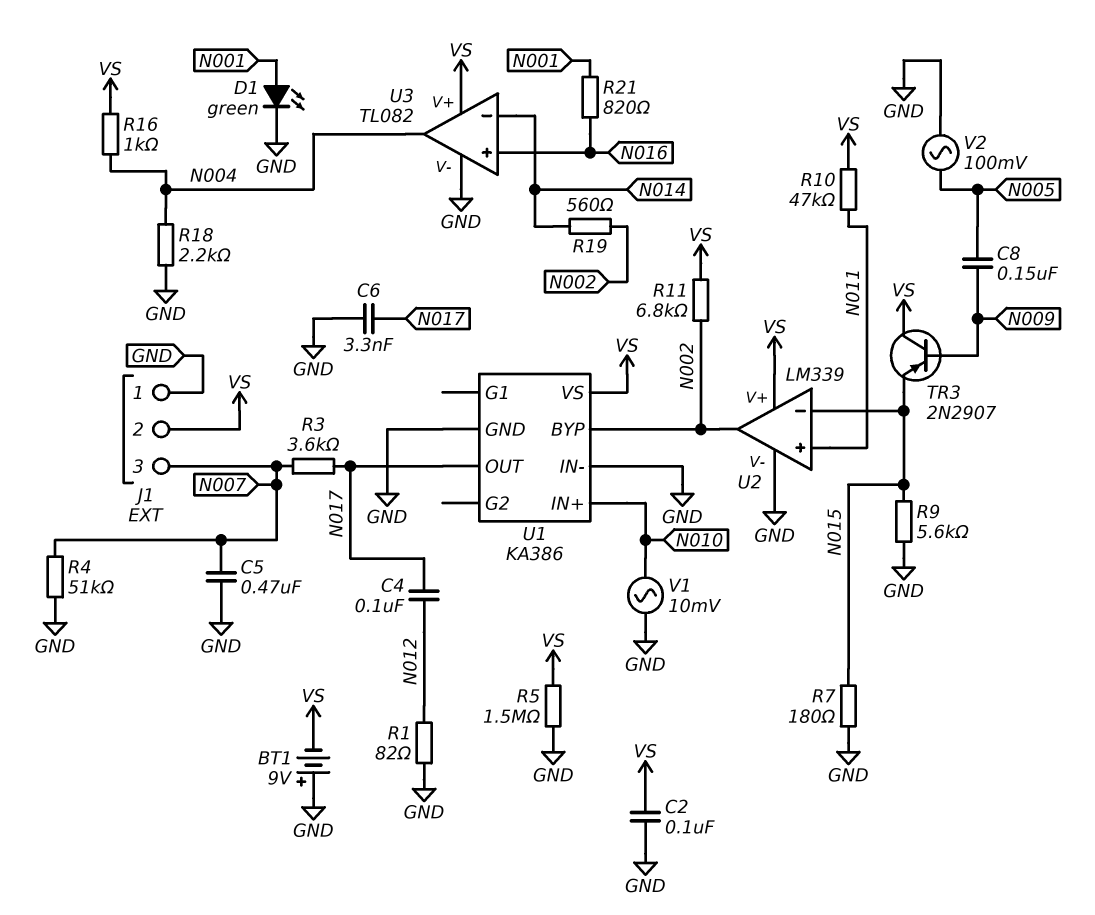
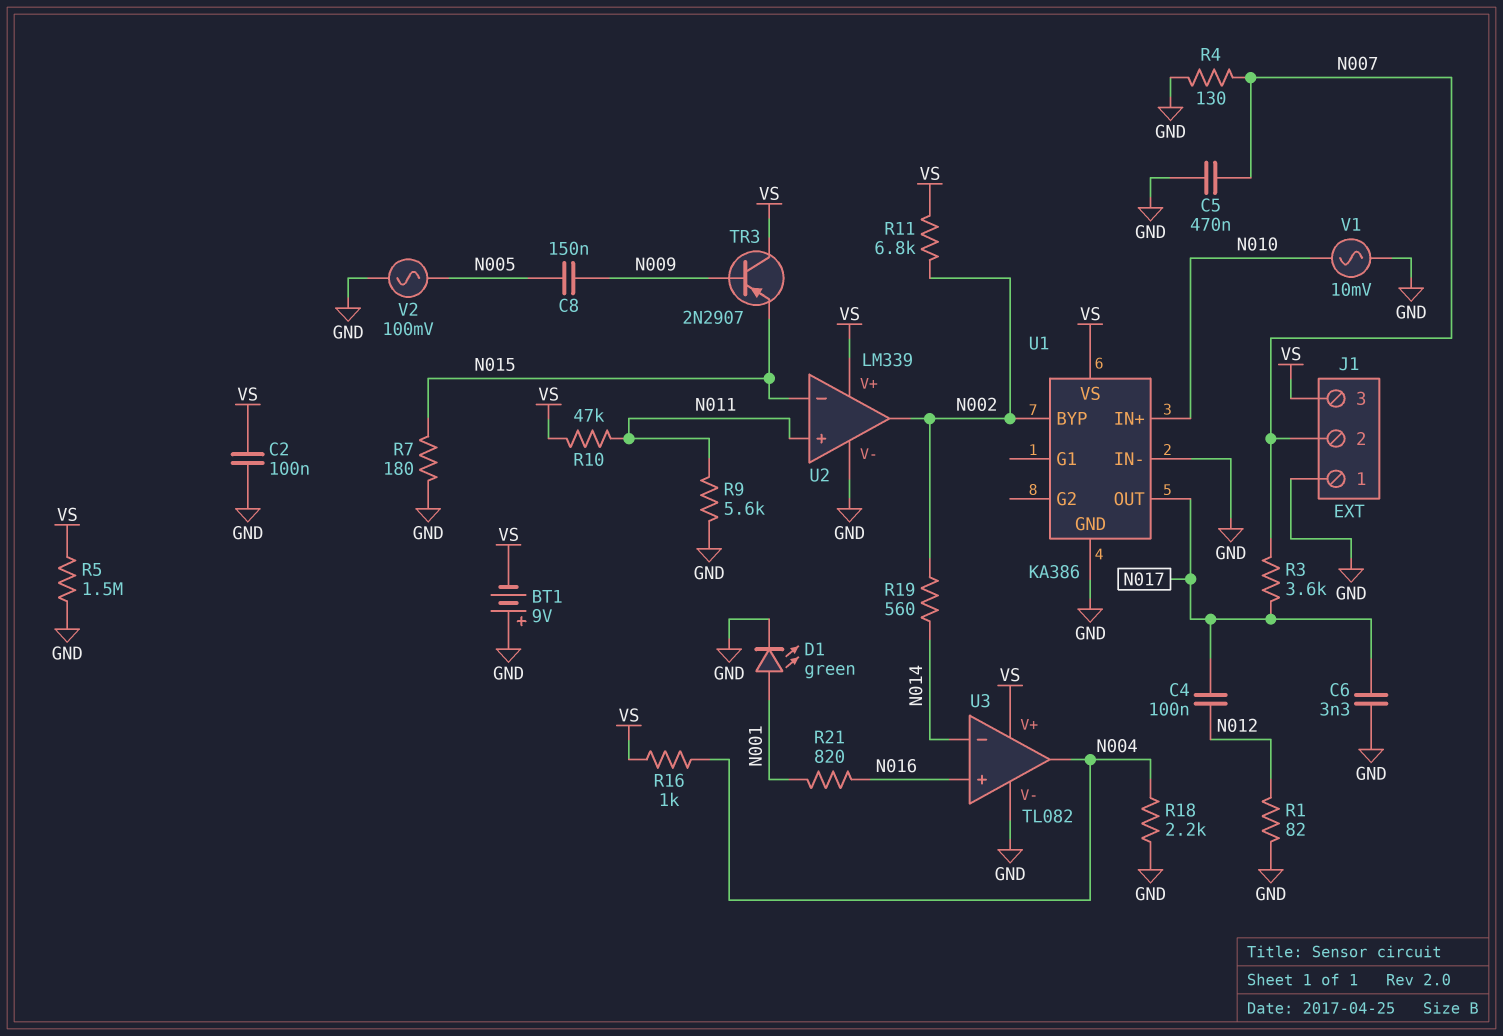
J1 pin 2: VS -> N007
J1 pin 3: N007 -> VS
R4: 51k (GND, N007) -> 130 (GND, N007)
R9: 5.6k (GND, N015) -> 5.6k (GND, N011)

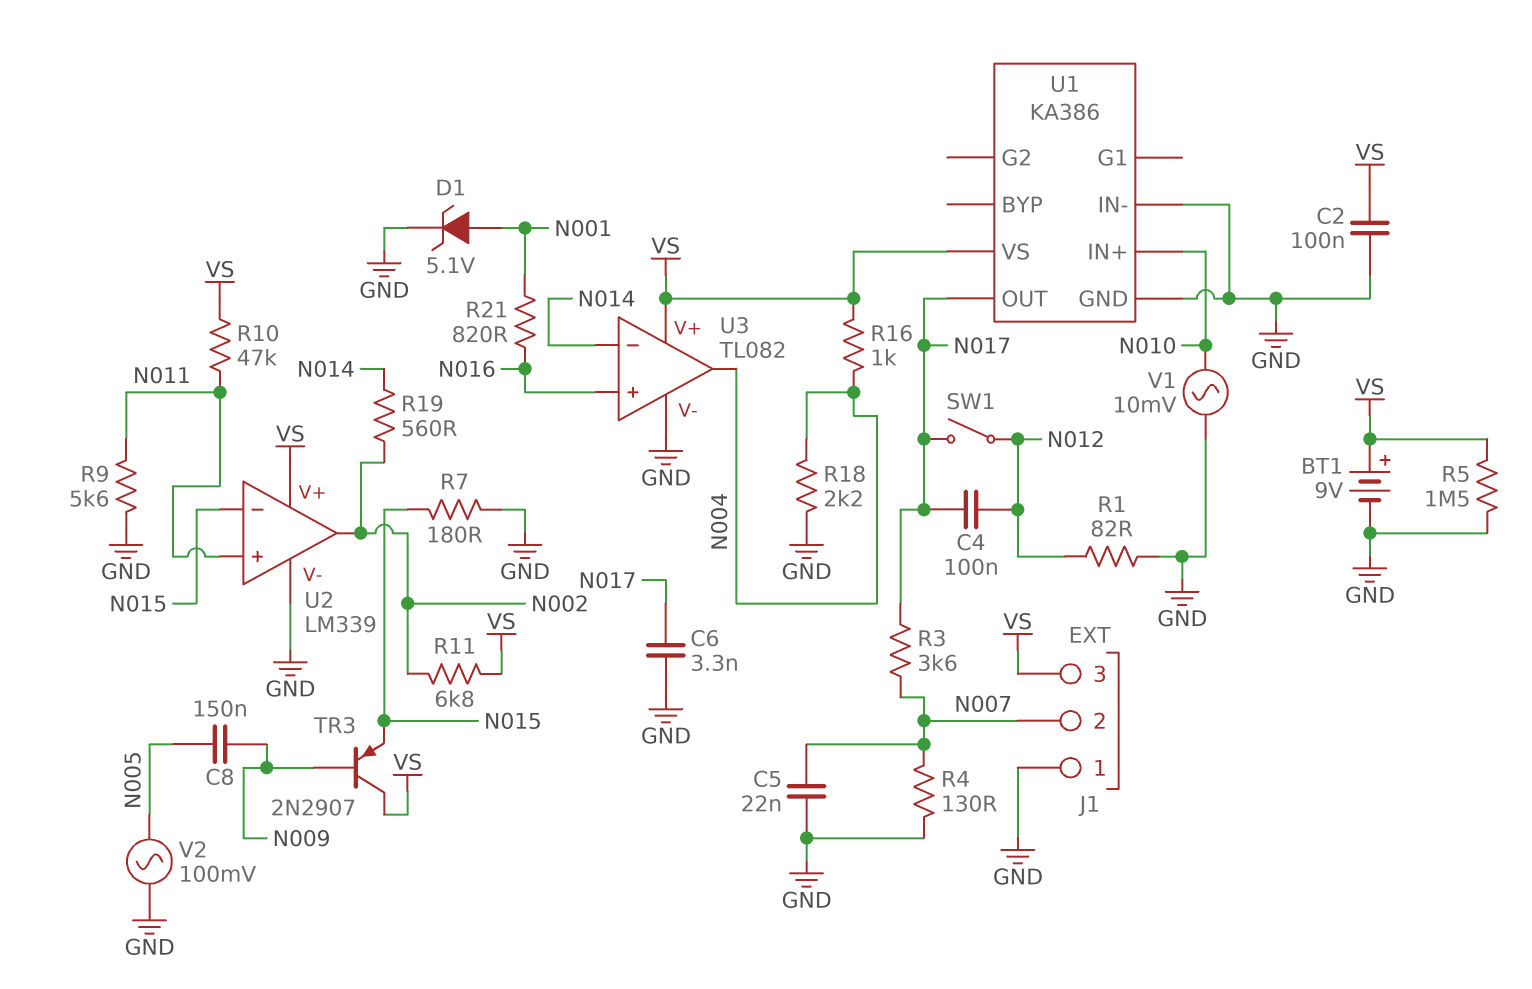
BT1: 9V (plus GND, minus VS) -> 9V (plus VS, minus GND)
C5: 470nF (GND, N007) -> 22nF (GND, N007)
D1: LED green (A N001, K GND) -> zener 5.1V (A N001, K GND)
SW1: none -> switch (N012, N017)
U1 pin BYP: N002 -> none

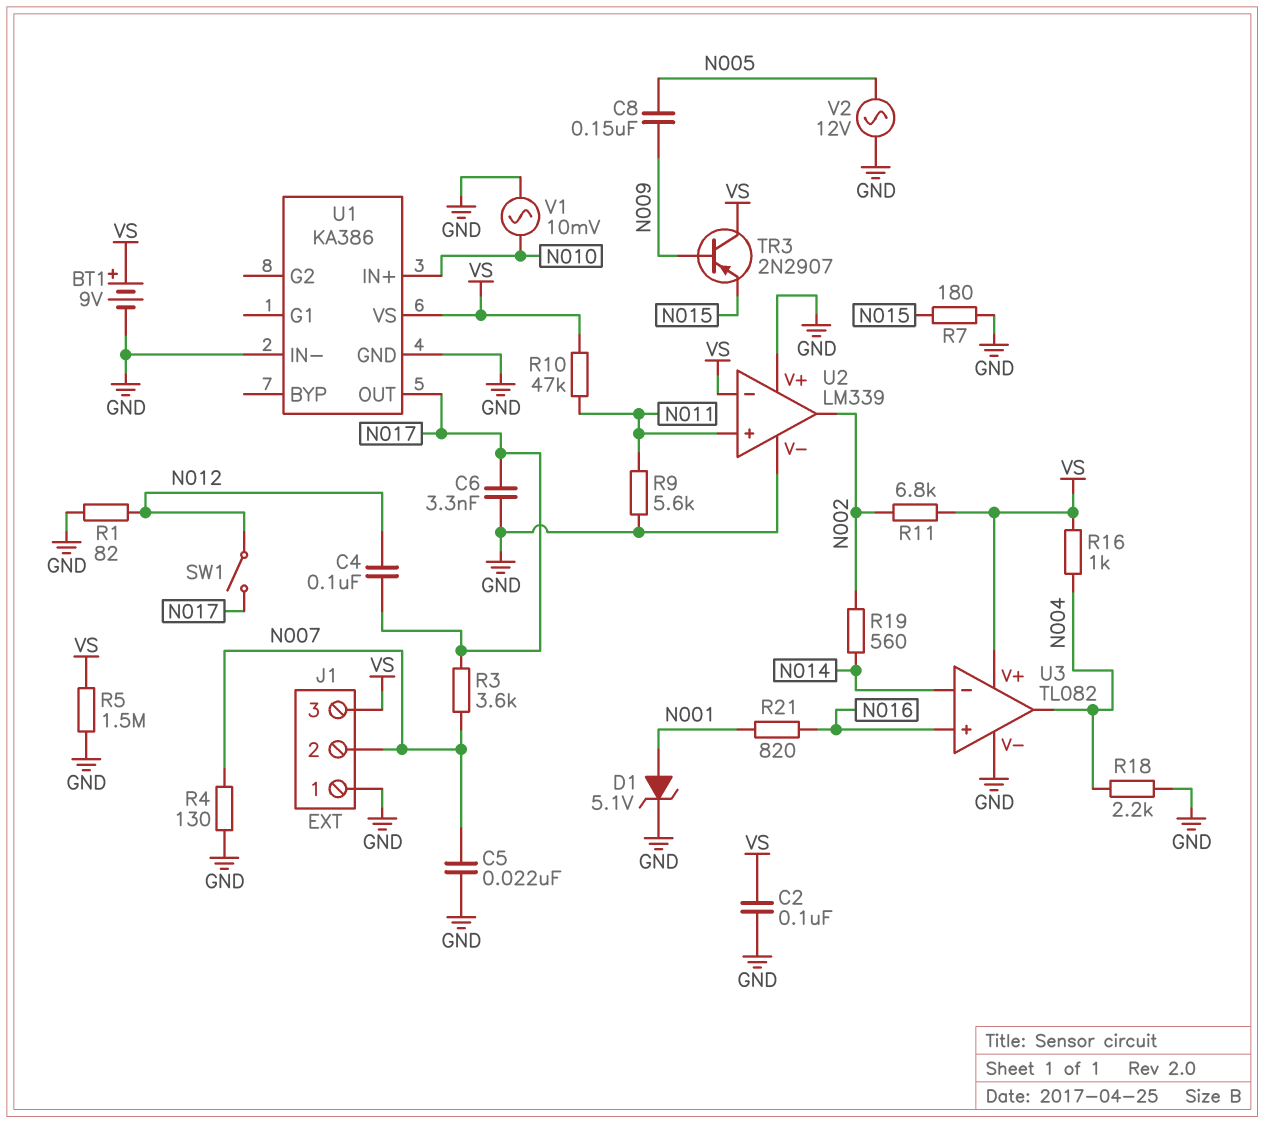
U2 pin V+: VS -> GND
U2 pin in-: N015 -> VS
V2: AC 100mV (GND, N005) -> AC 12V (GND, N005)

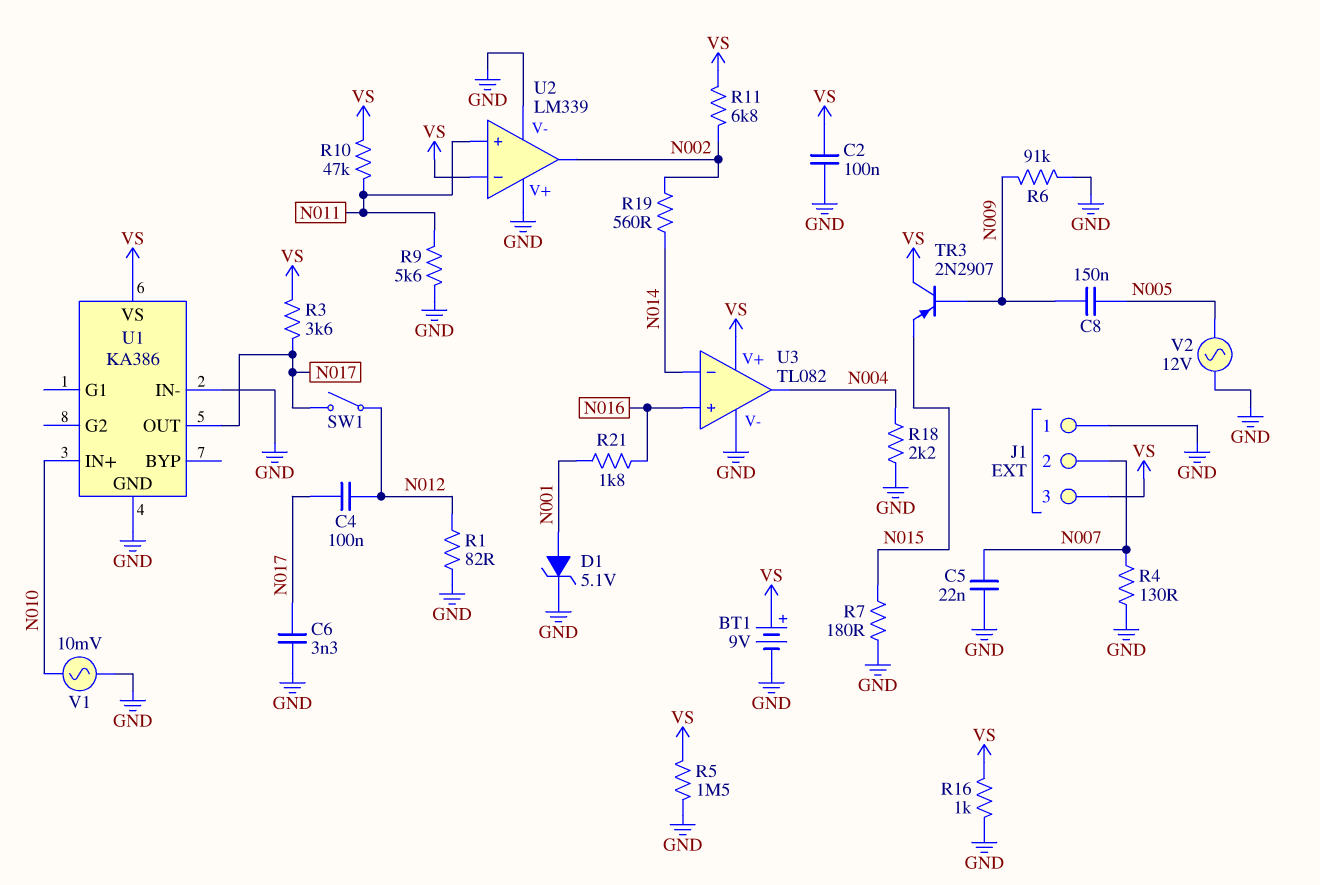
R3: 3.6k (N007, N017) -> 3.6k (N017, VS)
R6: none -> 91k (GND, N009)
R16: 1k (N004, VS) -> 1k (GND, VS)
R21: 820 (N001, N016) -> 1.8k (N001, N016)

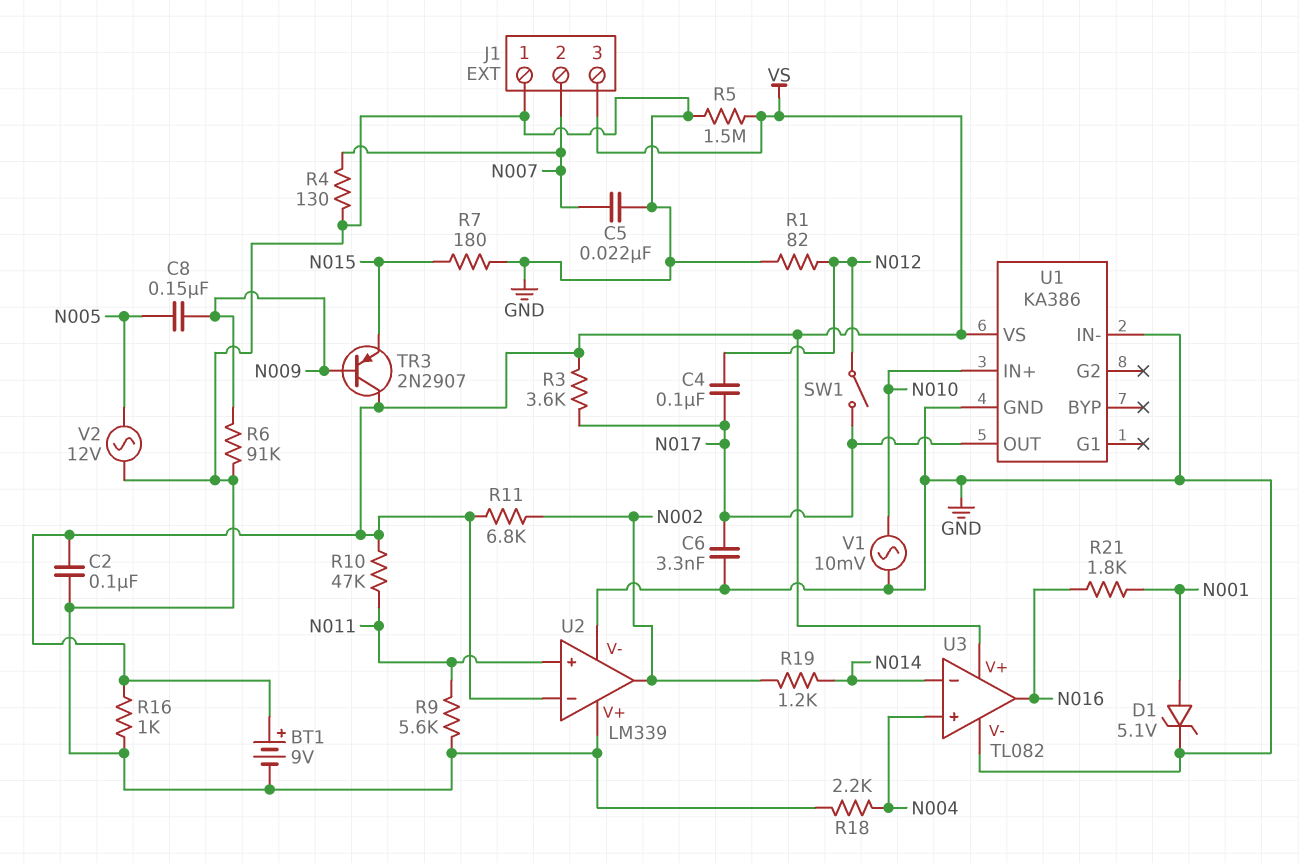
R19: 560 (N002, N014) -> 1.2k (N002, N014)
U3 pin in+: N016 -> N004
U3 pin out: N004 -> N016

